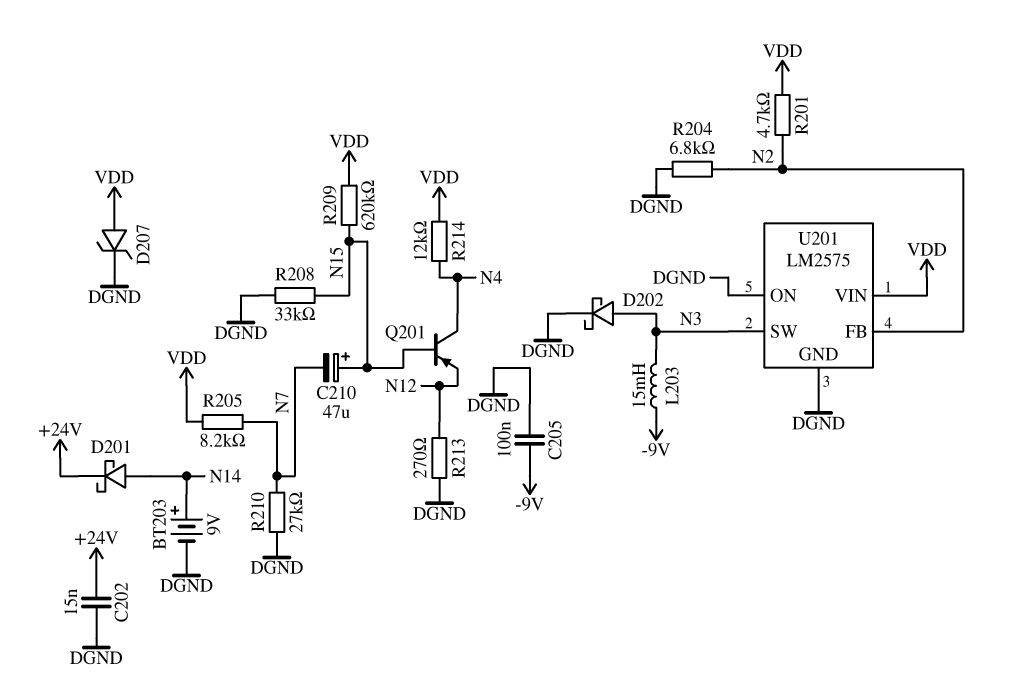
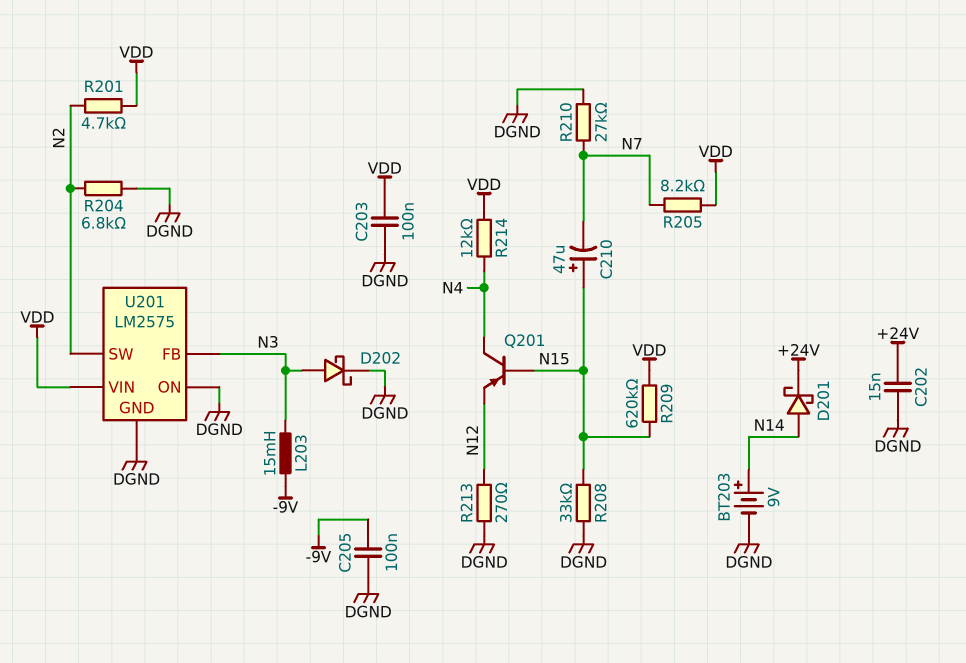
C203: none -> 100nF (DGND, VDD)
D207: zener (A VDD, K DGND) -> none
U201 pin FB: N2 -> N3
U201 pin SW: N3 -> N2

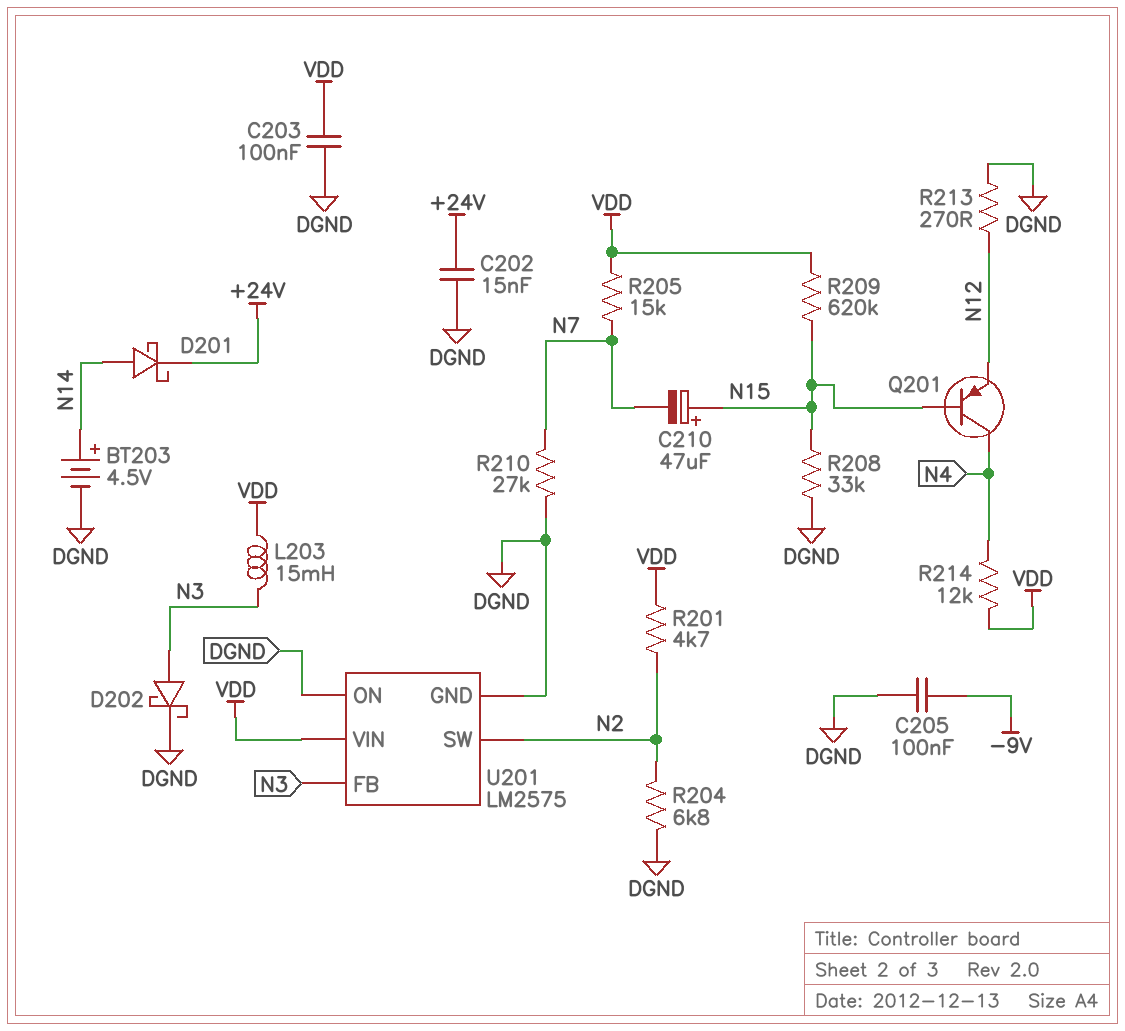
BT203: 9V (plus N14, minus DGND) -> 4.5V (plus N14, minus DGND)
L203: 15mH (-9V, N3) -> 15mH (N3, VDD)
R205: 8.2k (N7, VDD) -> 15k (N7, VDD)

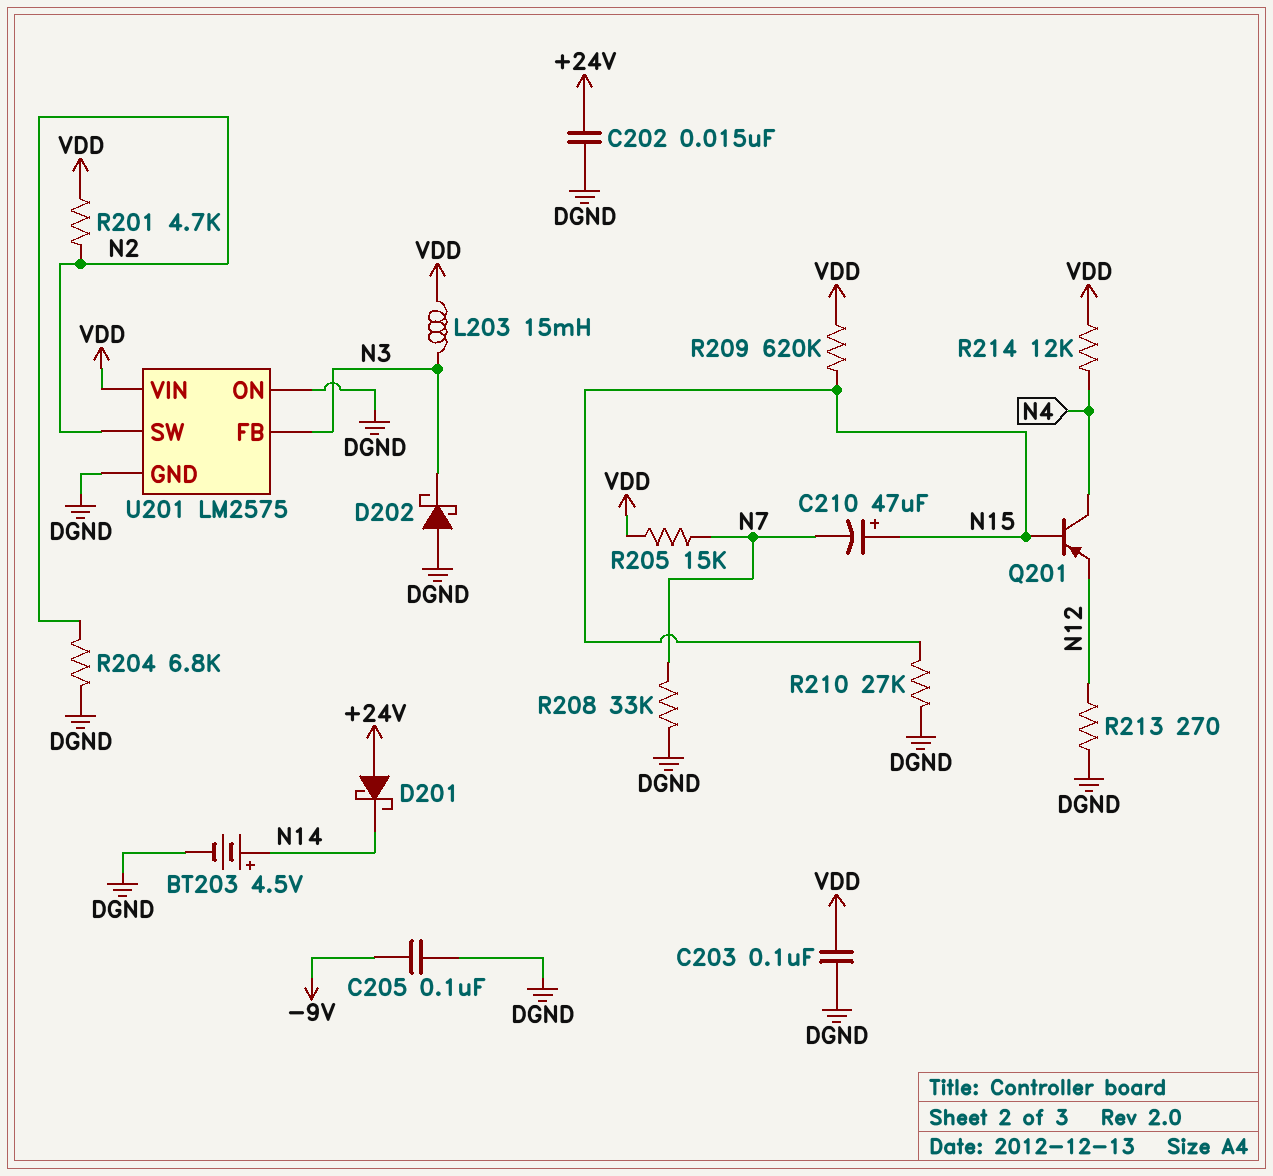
D201: schottky (A N14, K +24V) -> schottky (A +24V, K N14)
D202: schottky (A N3, K DGND) -> schottky (A DGND, K N3)
R208: 33k (DGND, N15) -> 33k (DGND, N7)
R210: 27k (DGND, N7) -> 27k (DGND, N15)

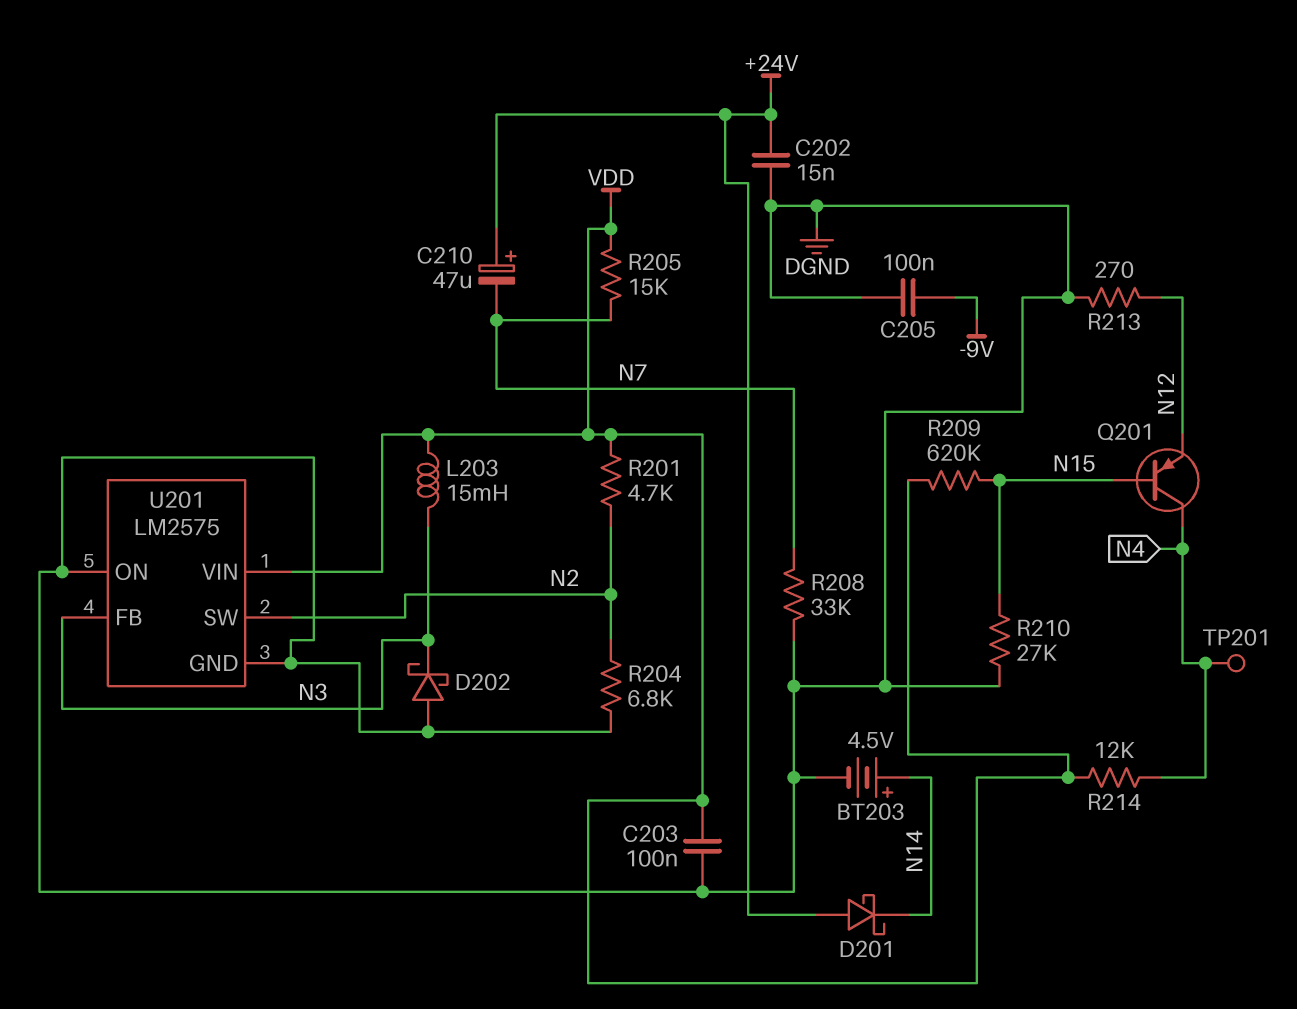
C210: 47uF (plus N15, minus N7) -> 47uF (plus +24V, minus N7)
TP201: none -> test point (N4)

